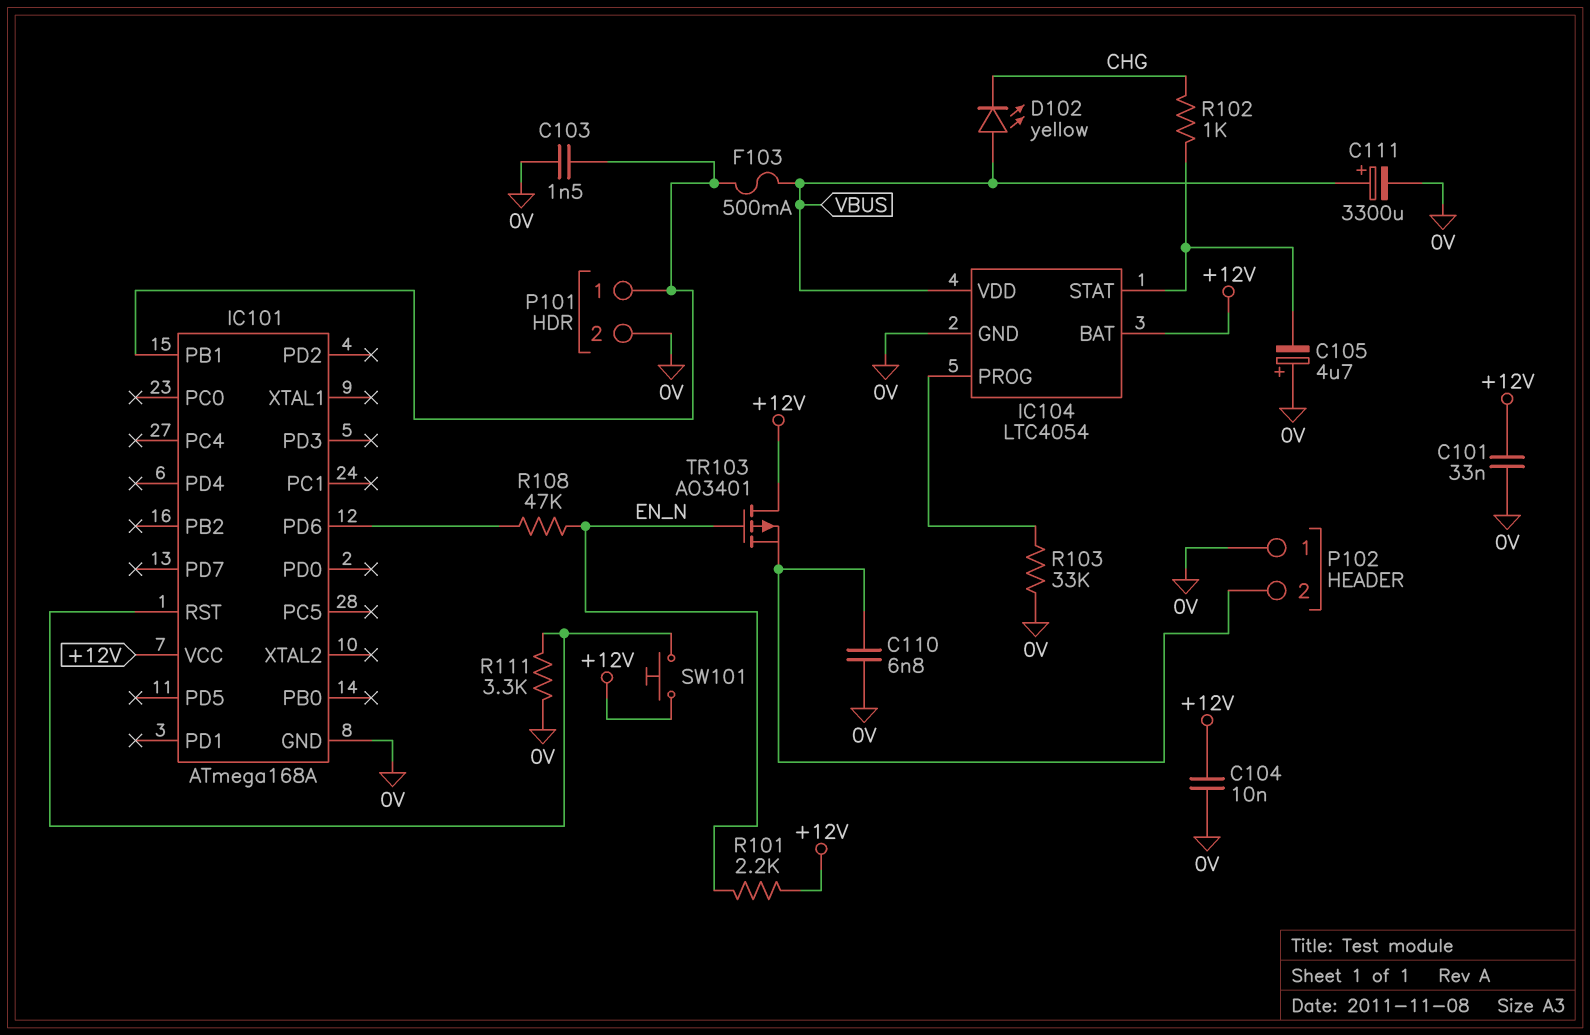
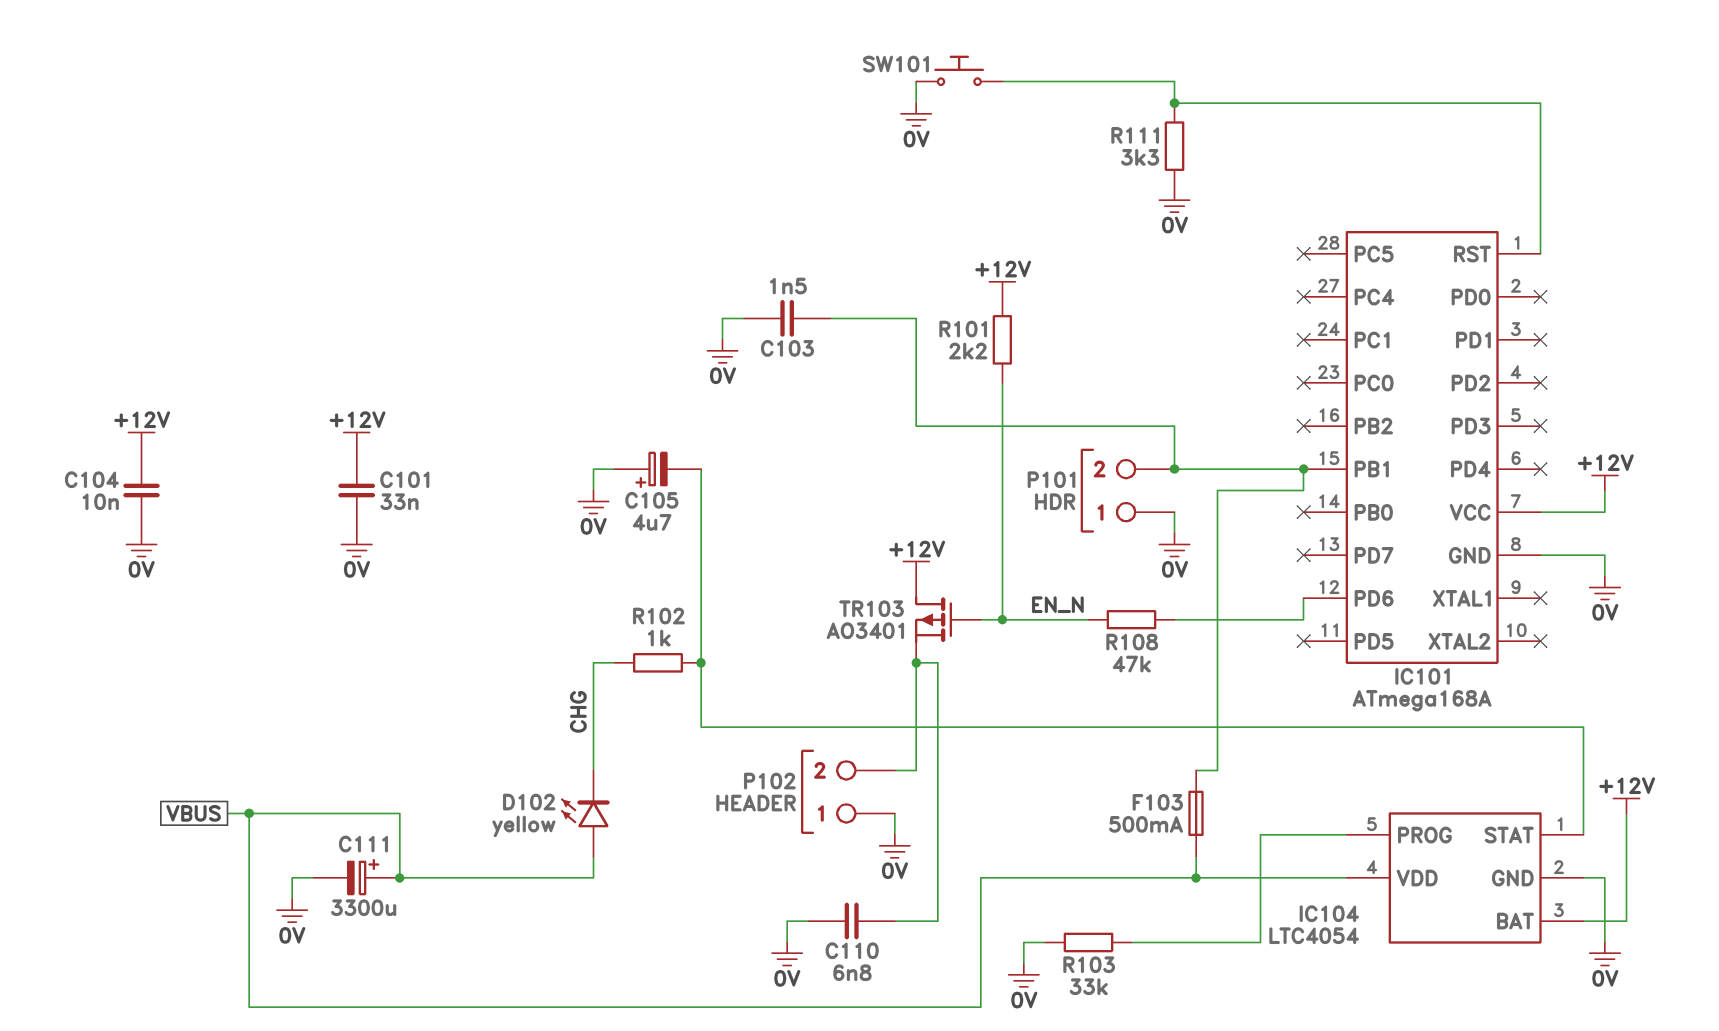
P101 pin 1: IC101/PB1 -> 0V
P101 pin 2: 0V -> IC101/PB1
SW101: button (+12V, IC101/RST) -> button (0V, IC101/RST)

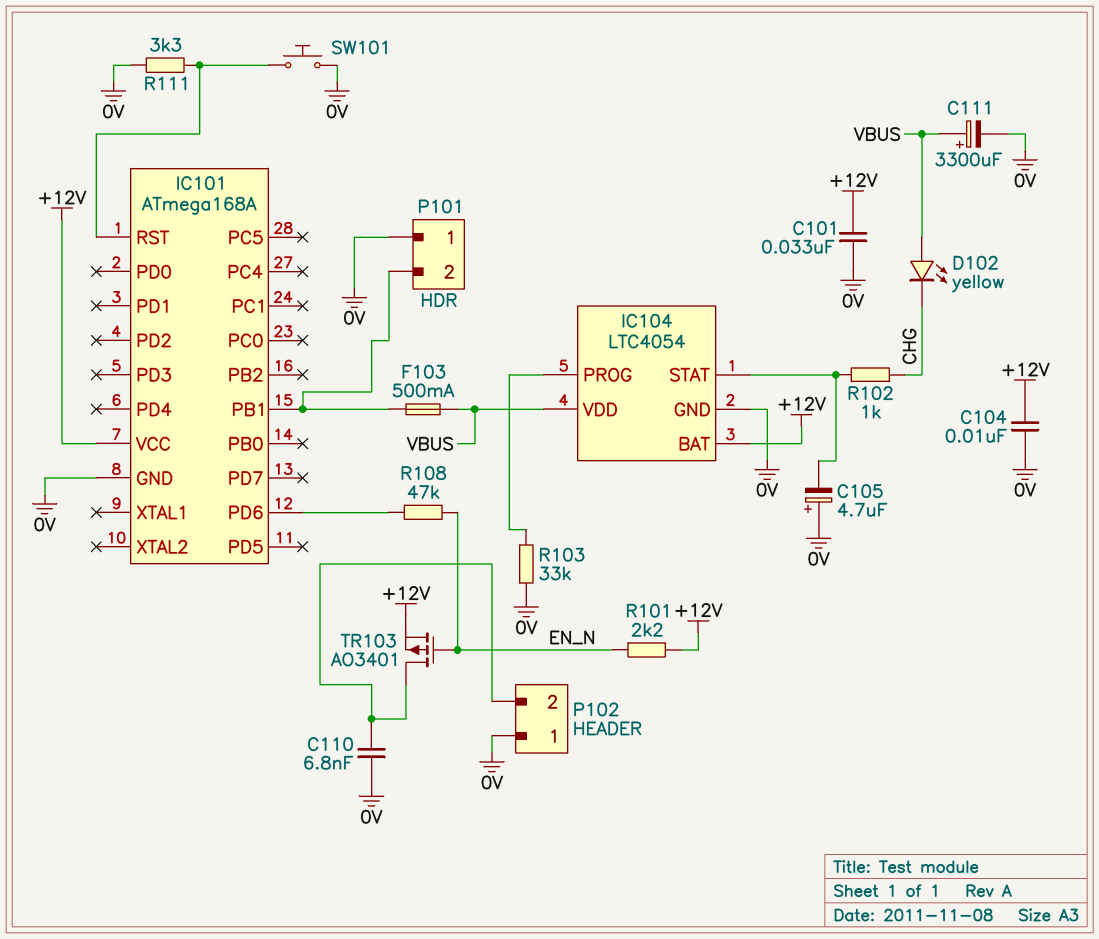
C103: 1.5nF (0V, IC101/PB1) -> none
TR103: PMOS AO3401 (G EN_N, D +12V, S P102/2) -> PMOS AO3401 (G EN_N, D P102/2, S +12V)

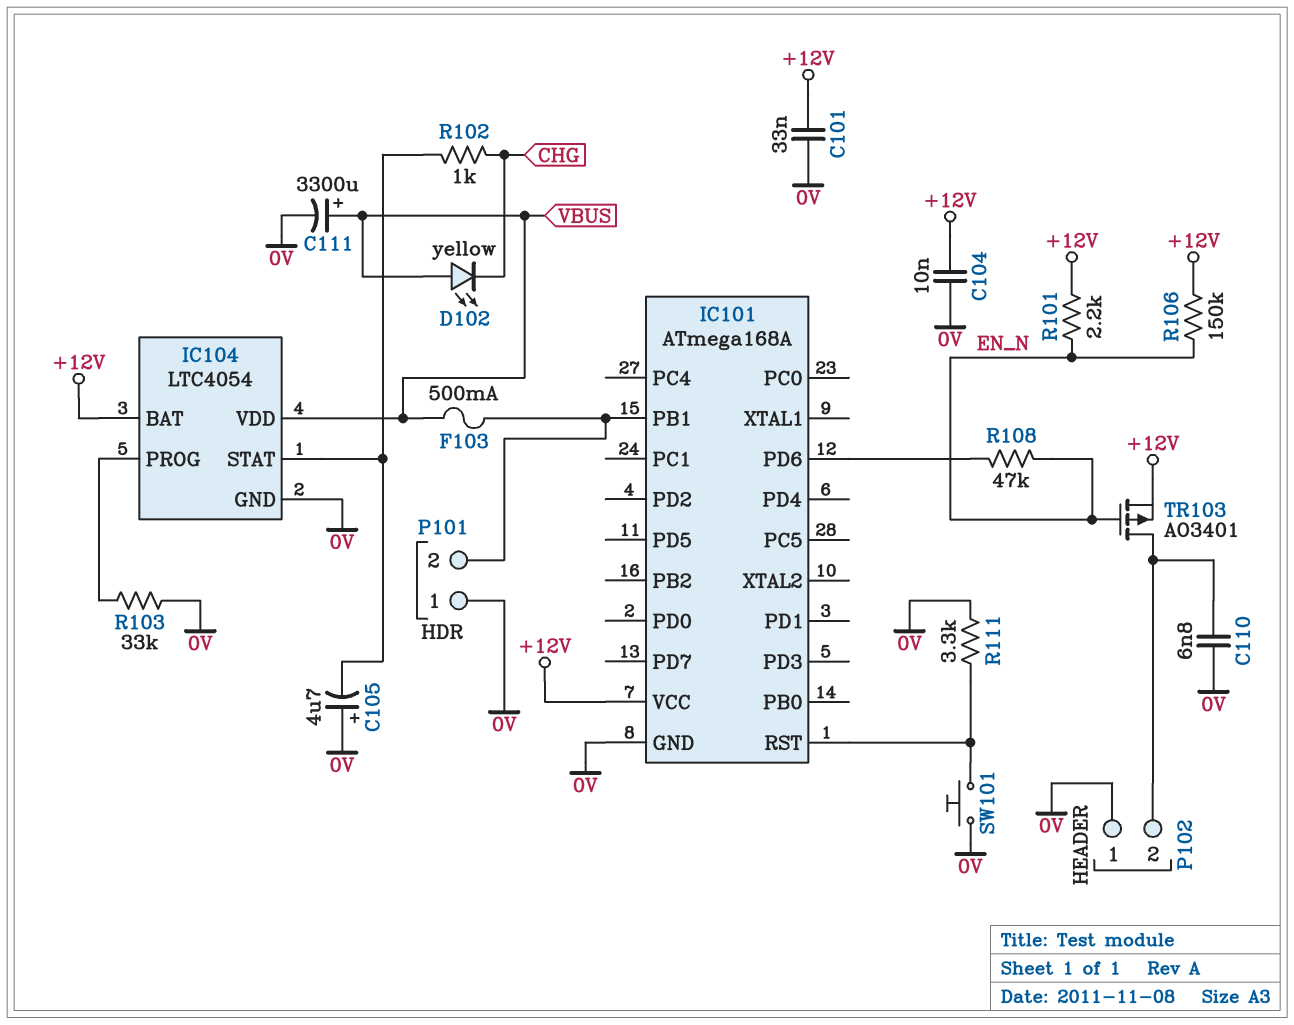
R106: none -> 150k (+12V, EN_N)

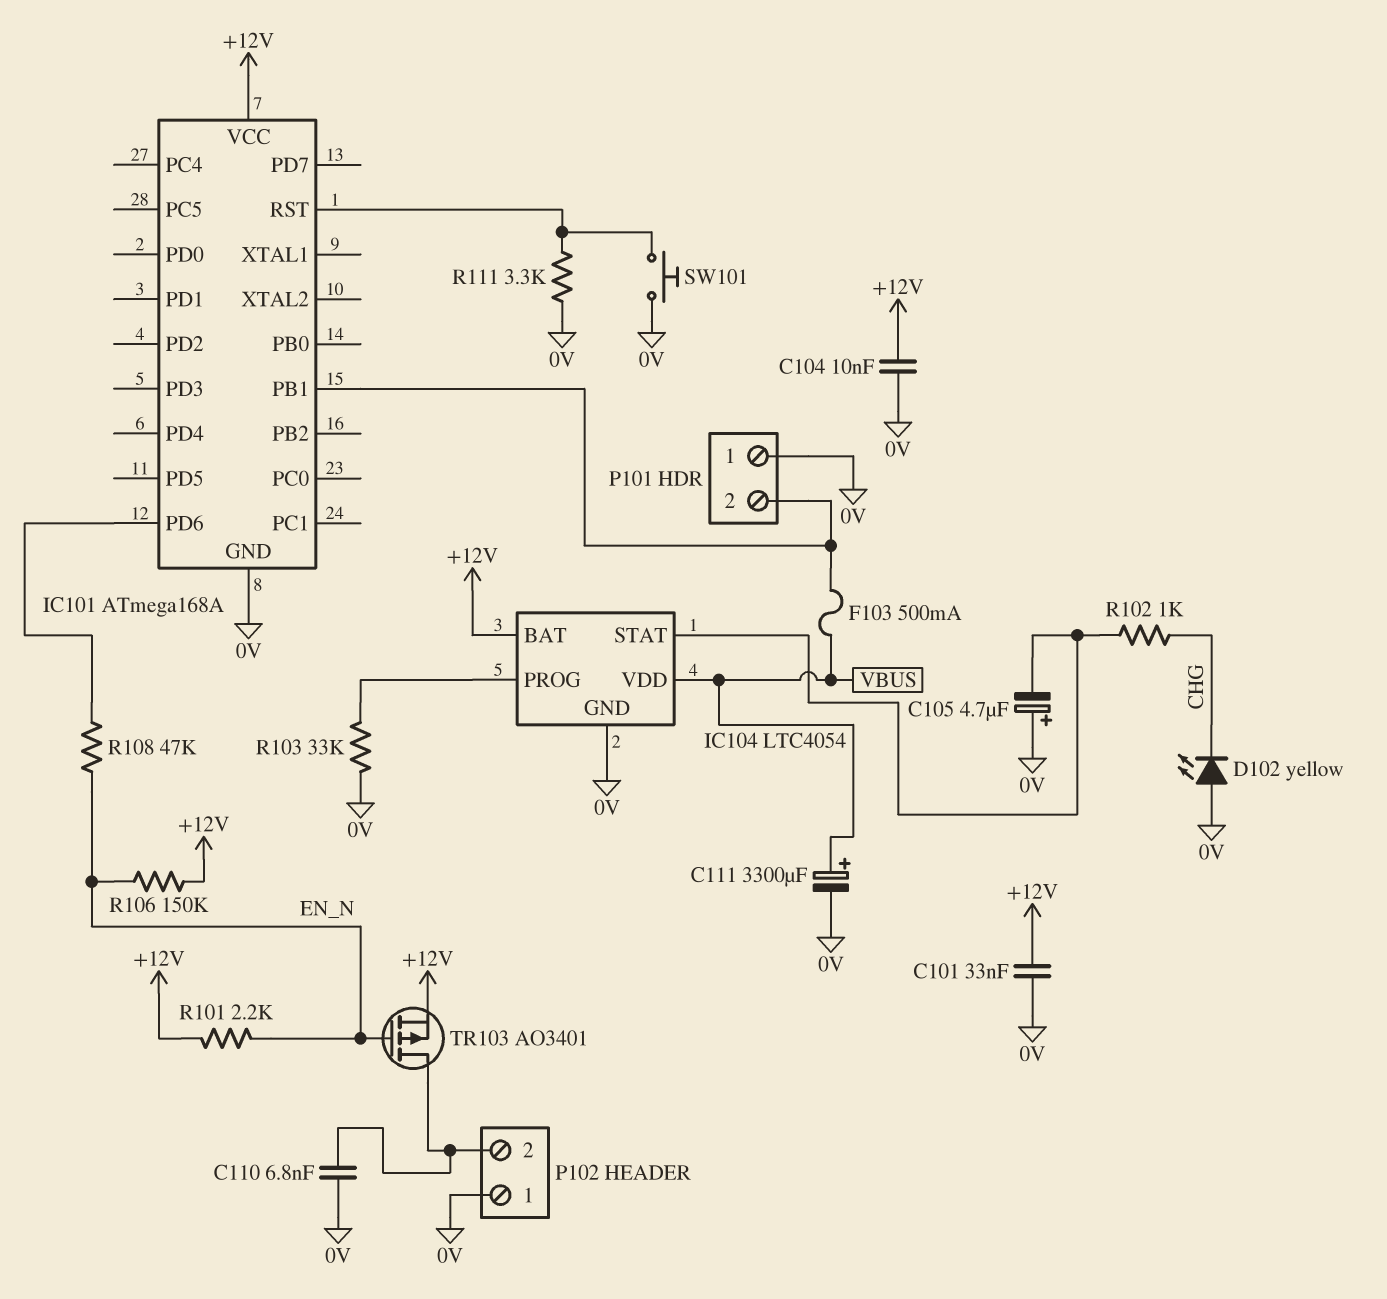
D102: LED yellow (A VBUS, K CHG) -> LED yellow (A 0V, K CHG)

